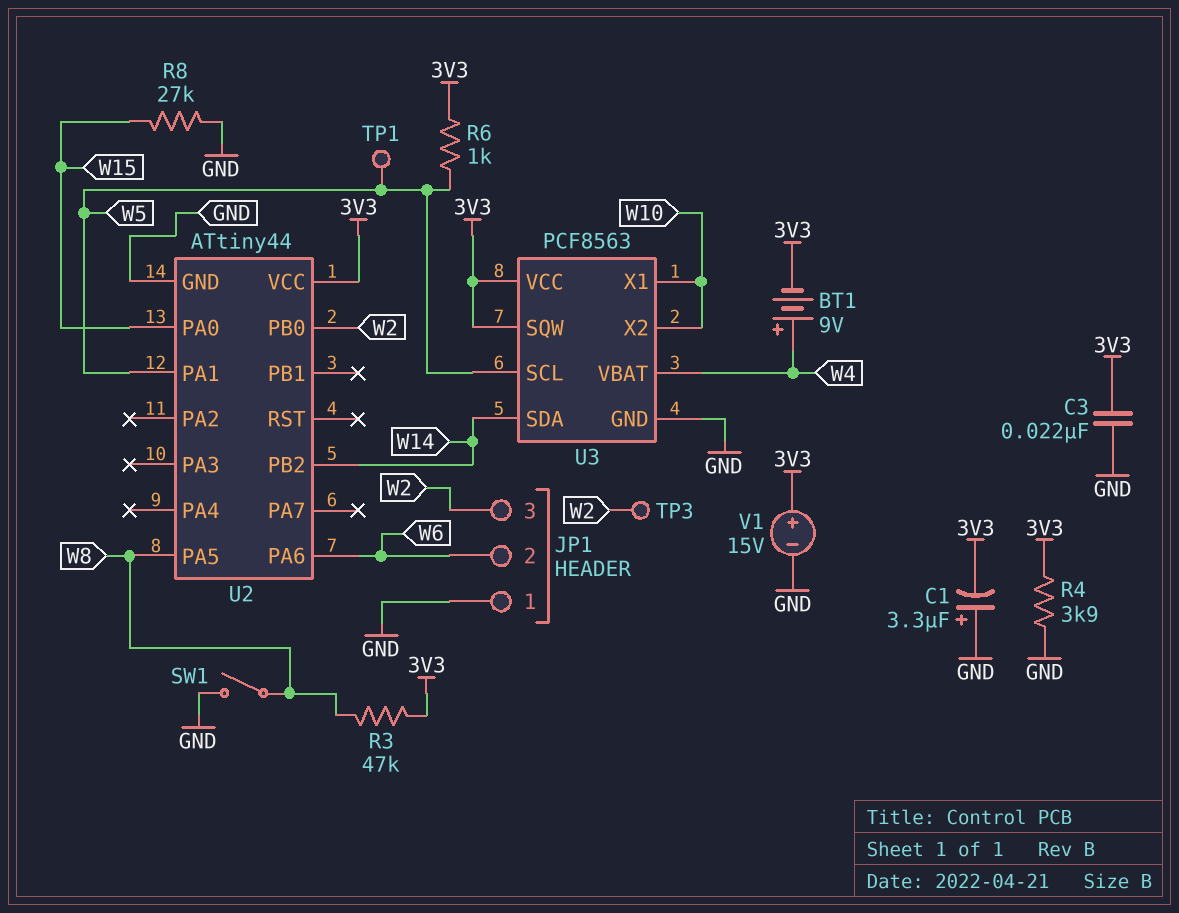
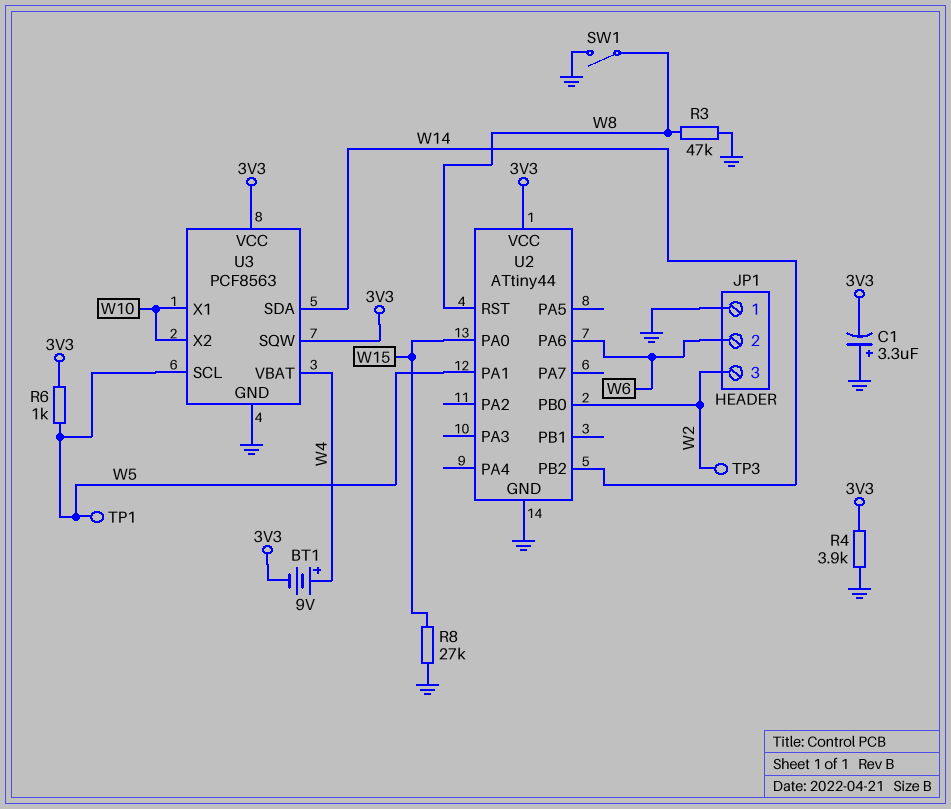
C3: 22nF (3V3, GND) -> none
R3: 47k (3V3, W8) -> 47k (GND, W8)
U2 pin PA5: W8 -> none
U2 pin RST: none -> W8
V1: 15V (plus 3V3, minus GND) -> none

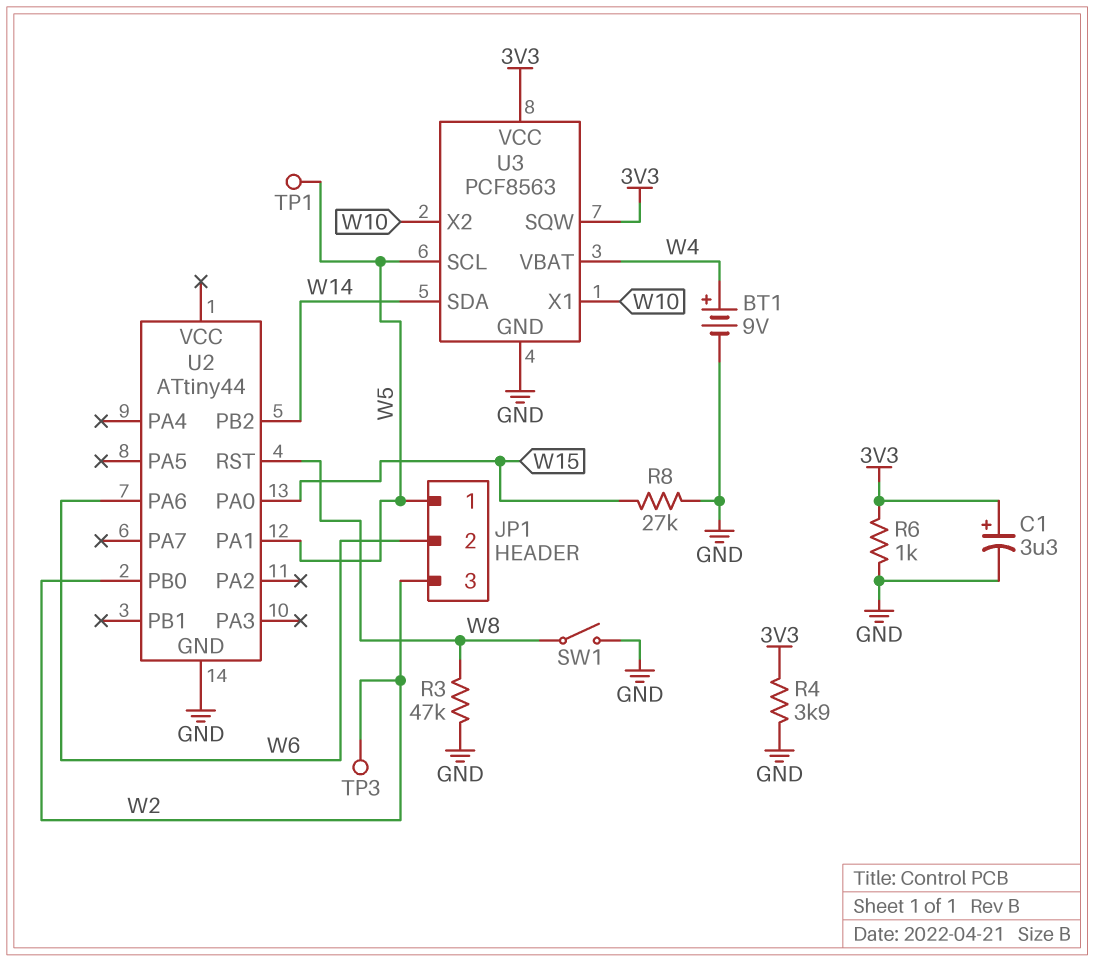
BT1: 9V (plus W4, minus 3V3) -> 9V (plus W4, minus GND)
C1: 3.3uF (plus GND, minus 3V3) -> 3.3uF (plus 3V3, minus GND)
JP1 pin 1: GND -> W5
R6: 1k (3V3, W5) -> 1k (3V3, GND)
U2 pin VCC: 3V3 -> none

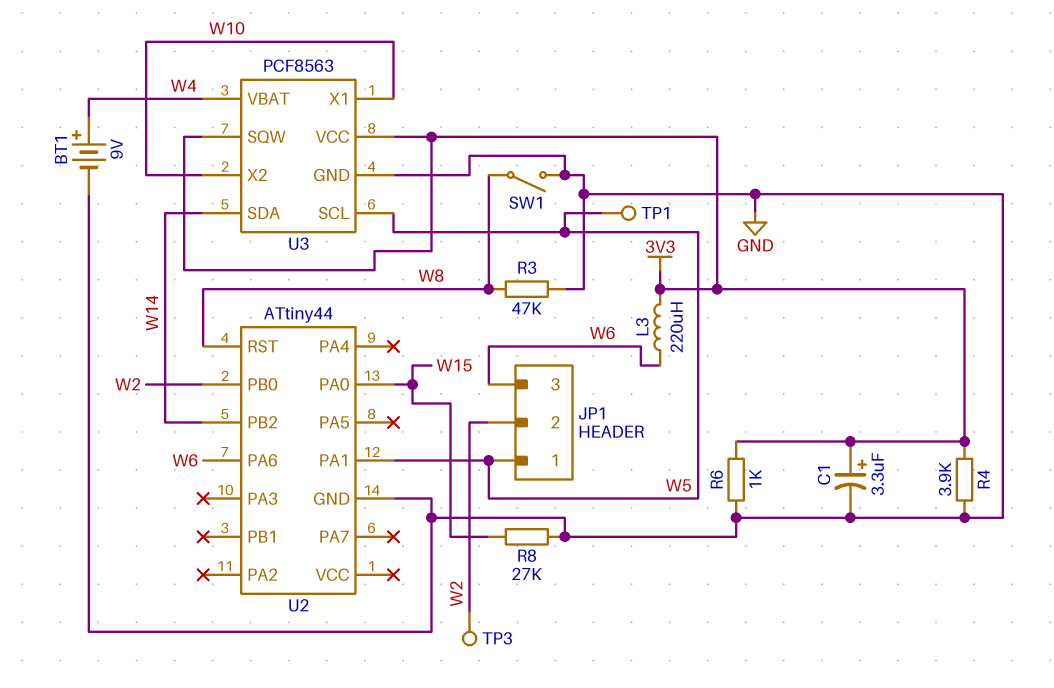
JP1 pin 2: W6 -> W2
JP1 pin 3: W2 -> W6
L3: none -> 220uH (3V3, W6)

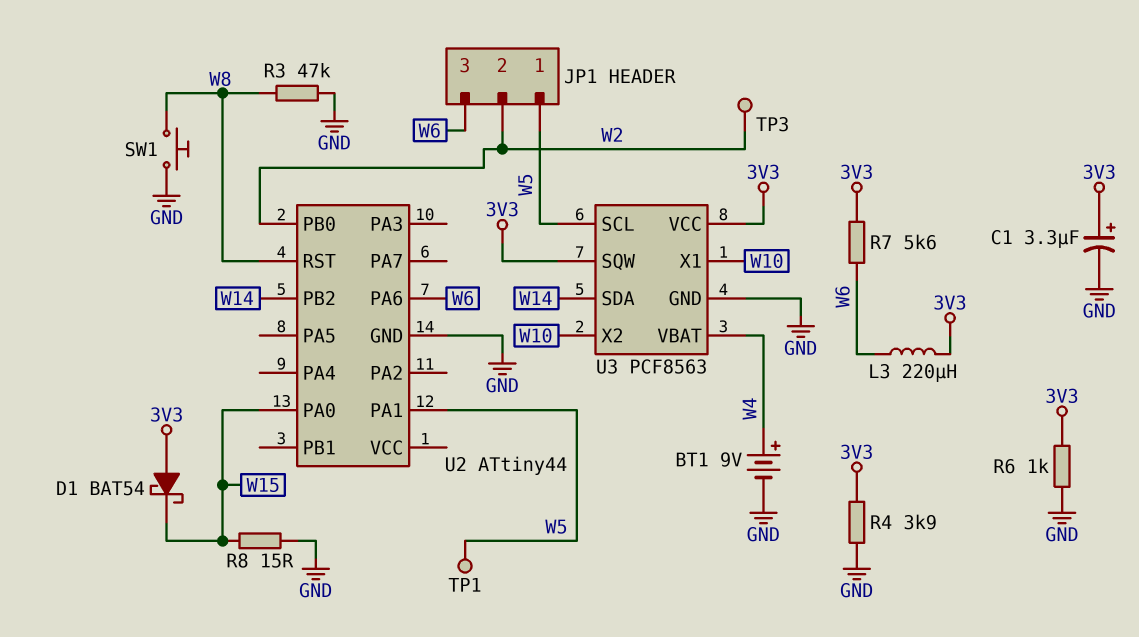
D1: none -> schottky BAT54 (A 3V3, K W15)
R7: none -> 5.6k (3V3, W6)
R8: 27k (GND, W15) -> 15 (GND, W15)
SW1: switch (GND, W8) -> button (GND, W8)

